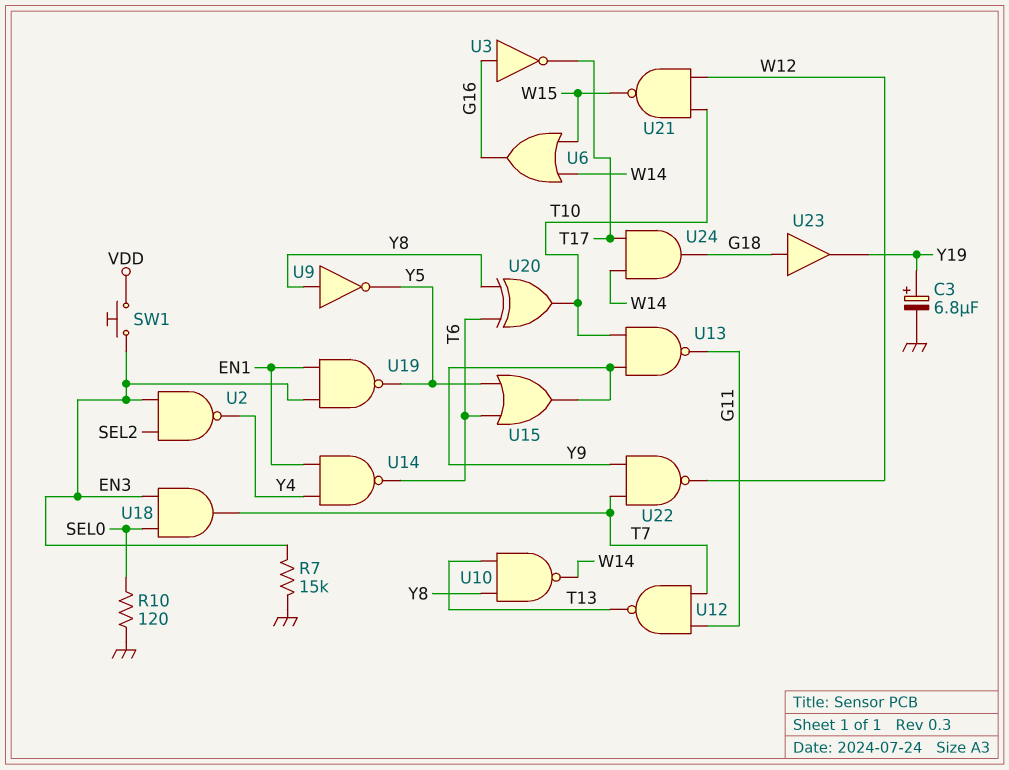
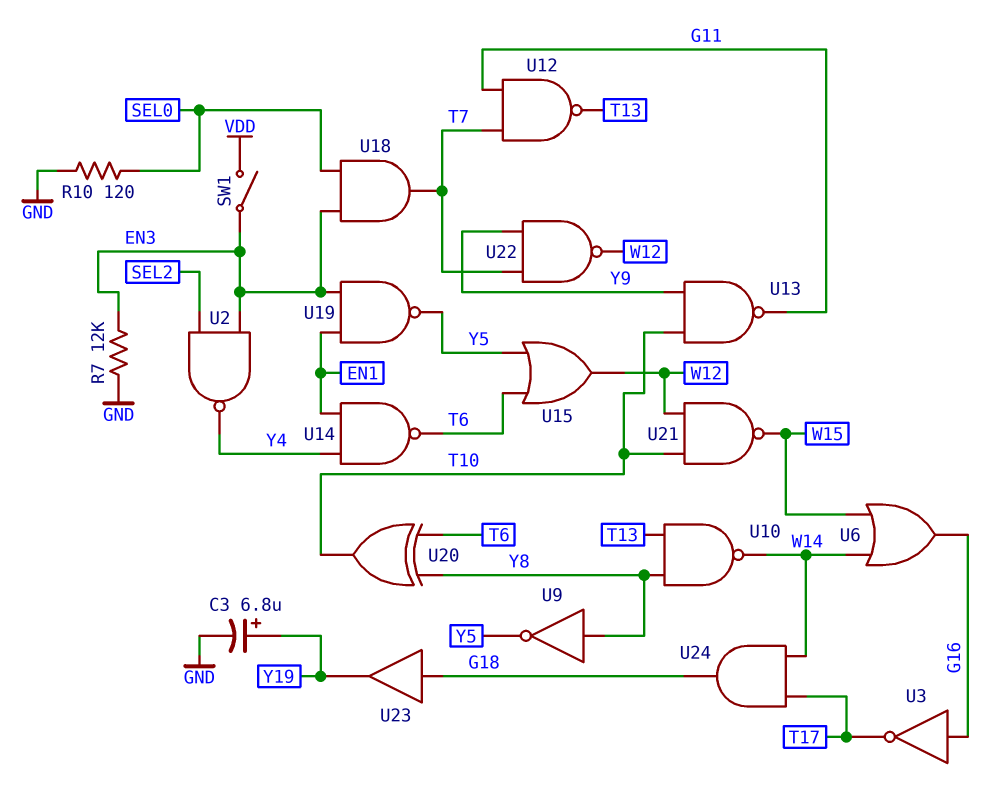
R7: 15k (EN3, GND) -> 12k (EN3, GND)
SW1: button (EN3, VDD) -> switch (EN3, VDD)
U15: OR (in T6, in Y5, out Y9) -> OR (in T6, in Y5, out W12)

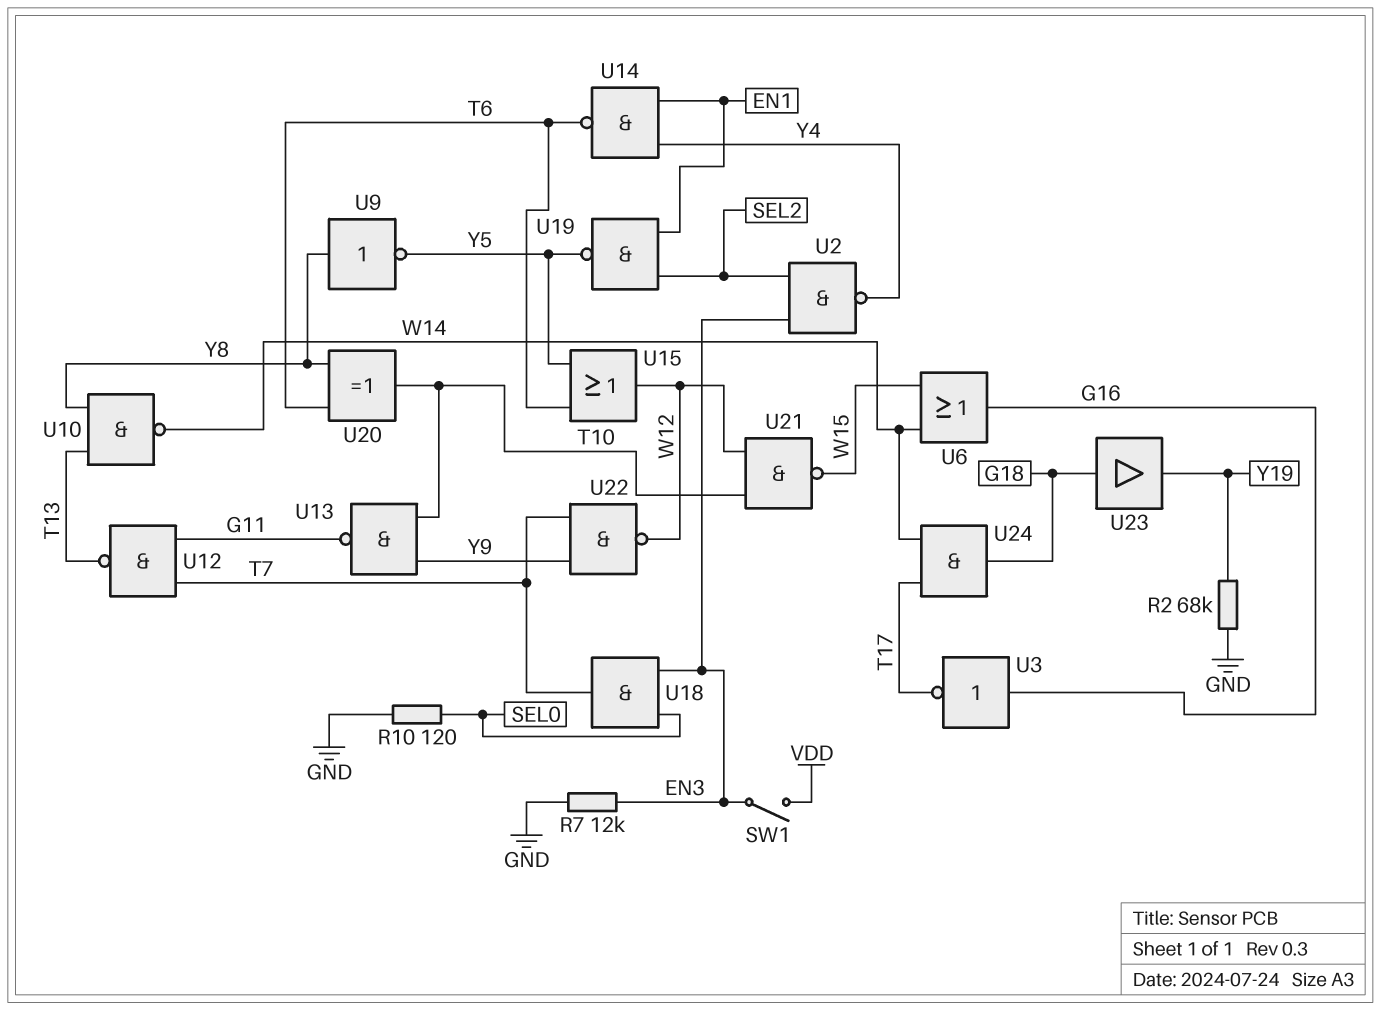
C3: 6.8uF (plus Y19, minus GND) -> none
R2: none -> 68k (GND, Y19)
U19: NAND (in EN1, in EN3, out Y5) -> NAND (in EN1, in SEL2, out Y5)

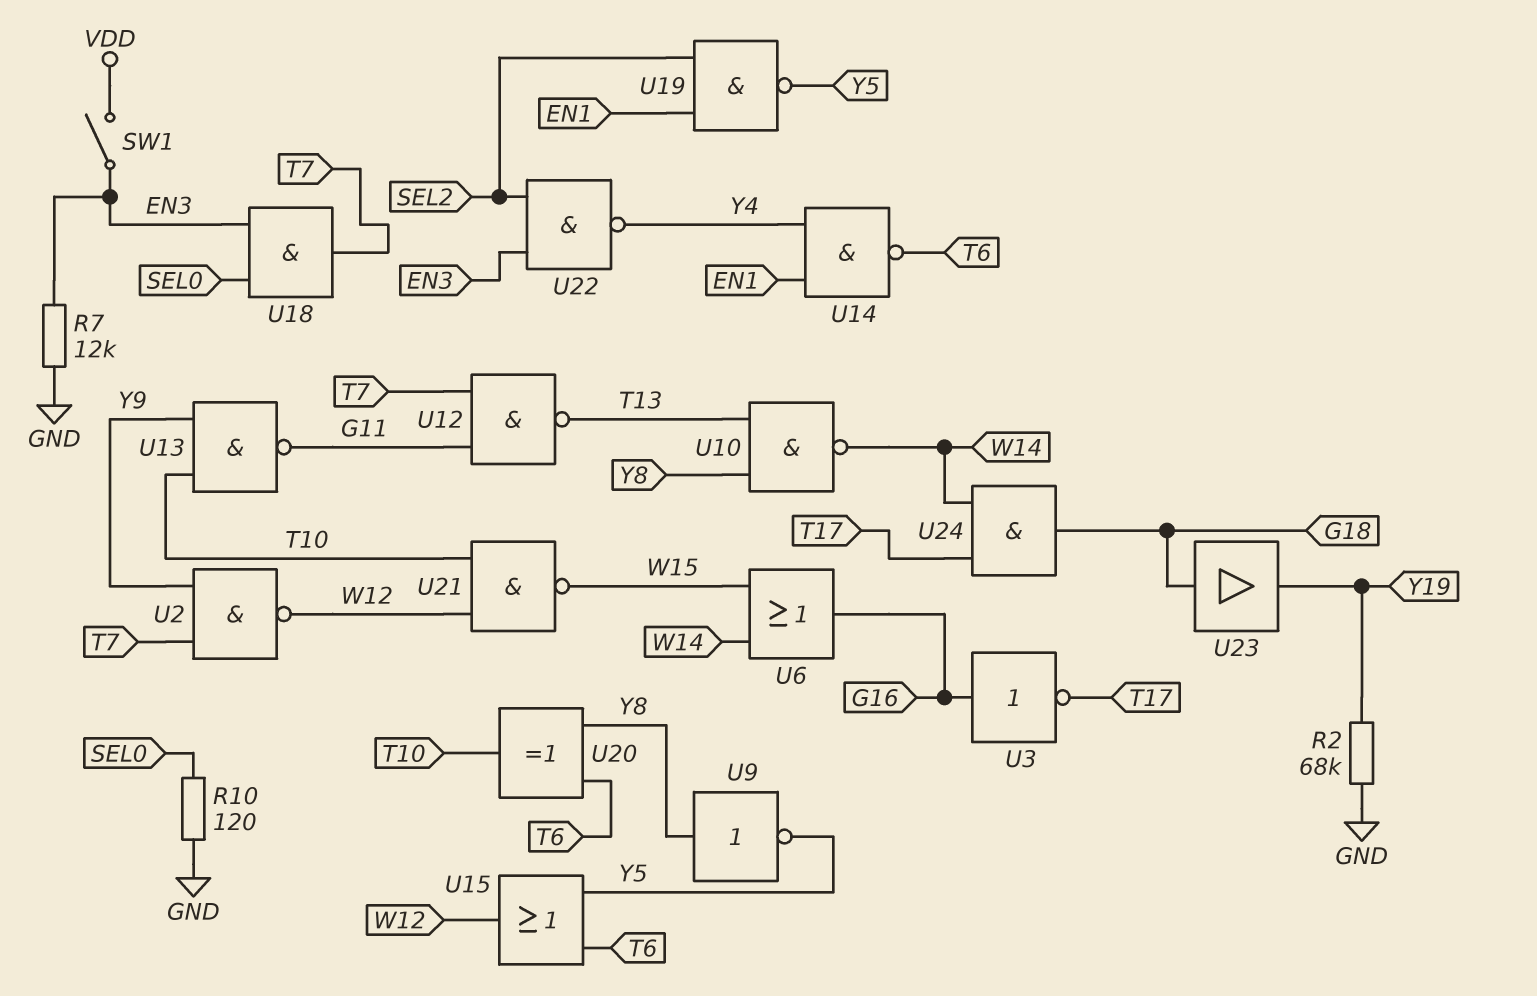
U2: NAND (in EN3, in SEL2, out Y4) -> NAND (in T7, in Y9, out W12)
U22: NAND (in T7, in Y9, out W12) -> NAND (in EN3, in SEL2, out Y4)

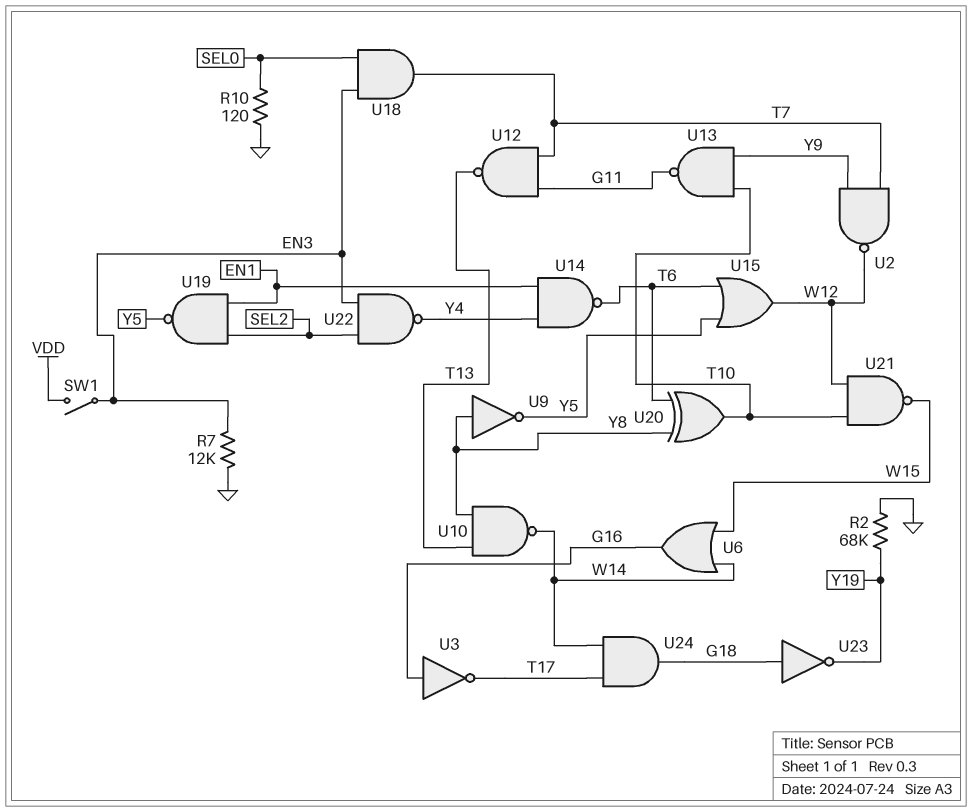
U23: buffer (in G18, out Y19) -> NOT (in G18, out Y19)

